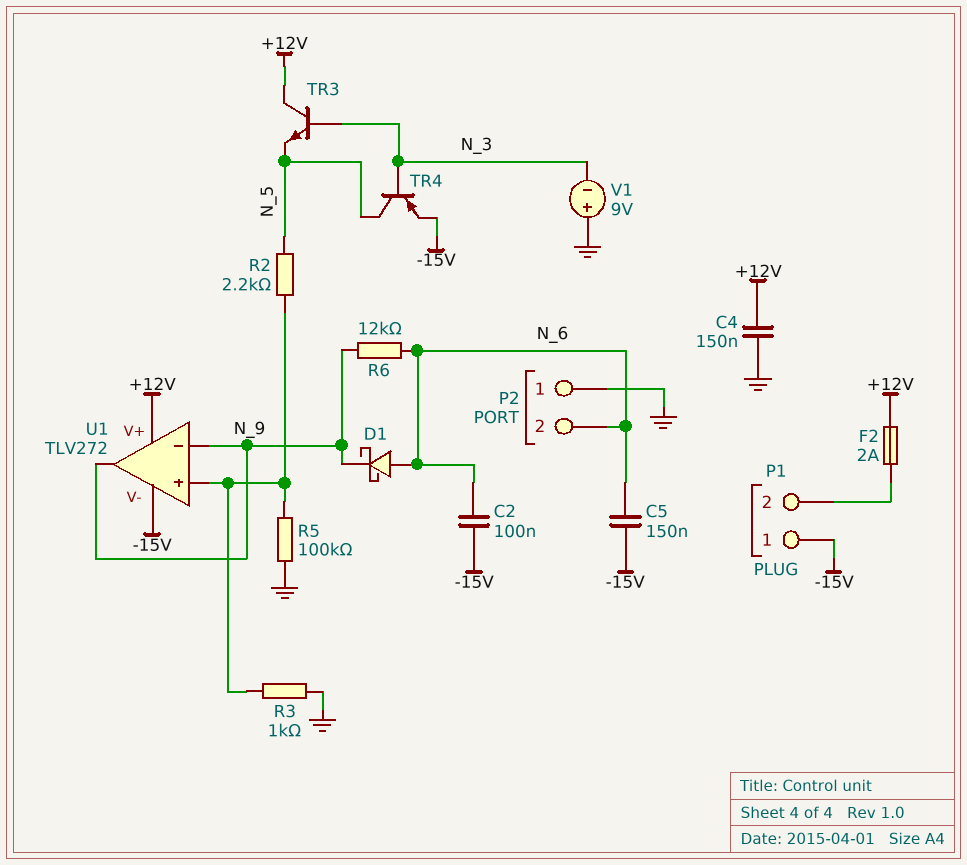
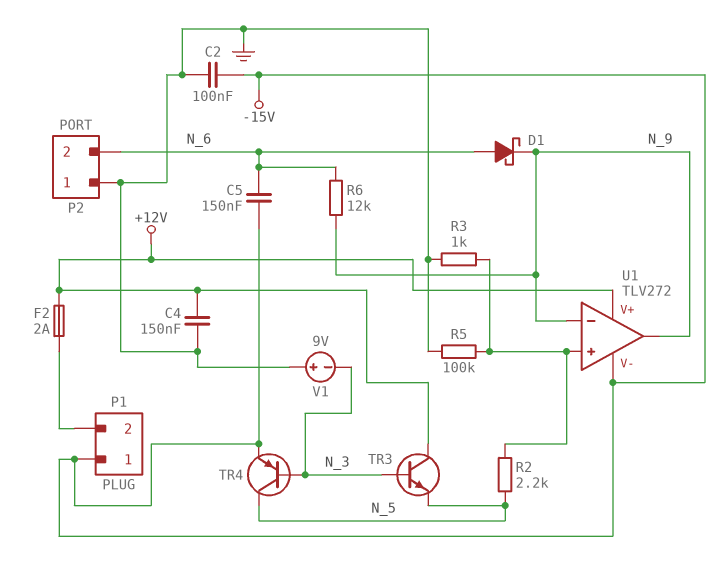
C2: 100nF (-15V, N_6) -> 100nF (-15V, GND)

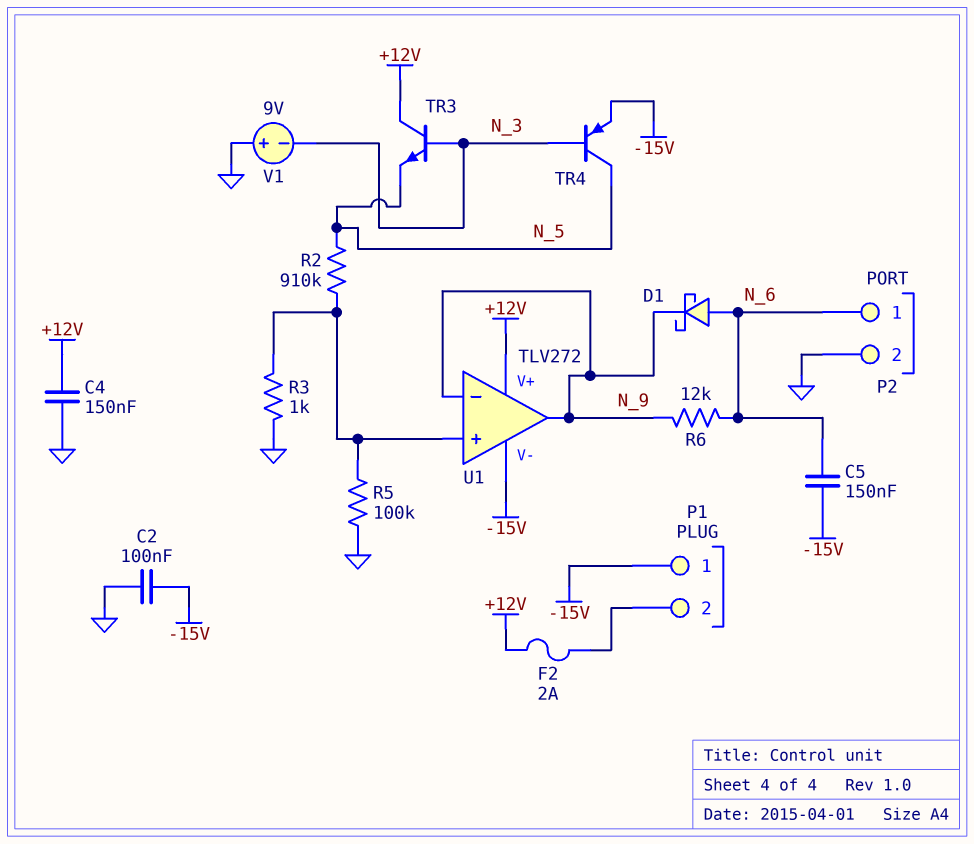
P2 pin 1: GND -> N_6
P2 pin 2: N_6 -> GND
R2: 2.2k (N_5, U1/in+) -> 910k (N_5, U1/in+)

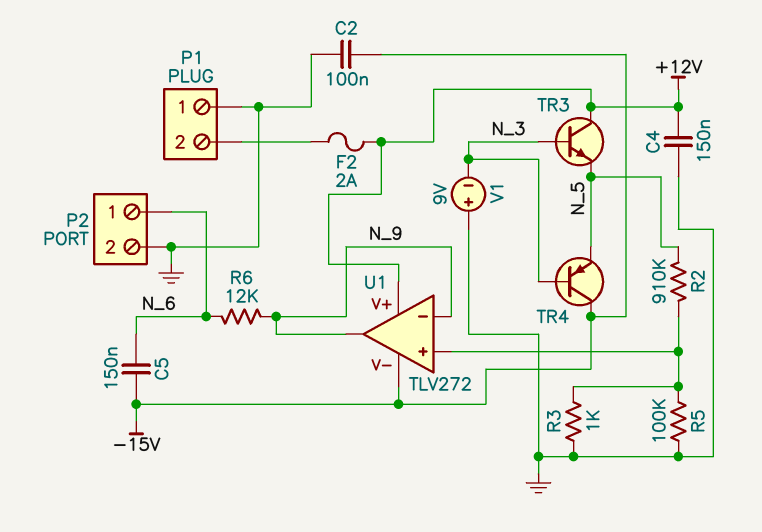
D1: schottky (A N_6, K N_9) -> none
P1 pin 1: -15V -> GND
TR4: PNP (B N_3, C N_5, E -15V) -> PNP (B N_3, C -15V, E N_5)

